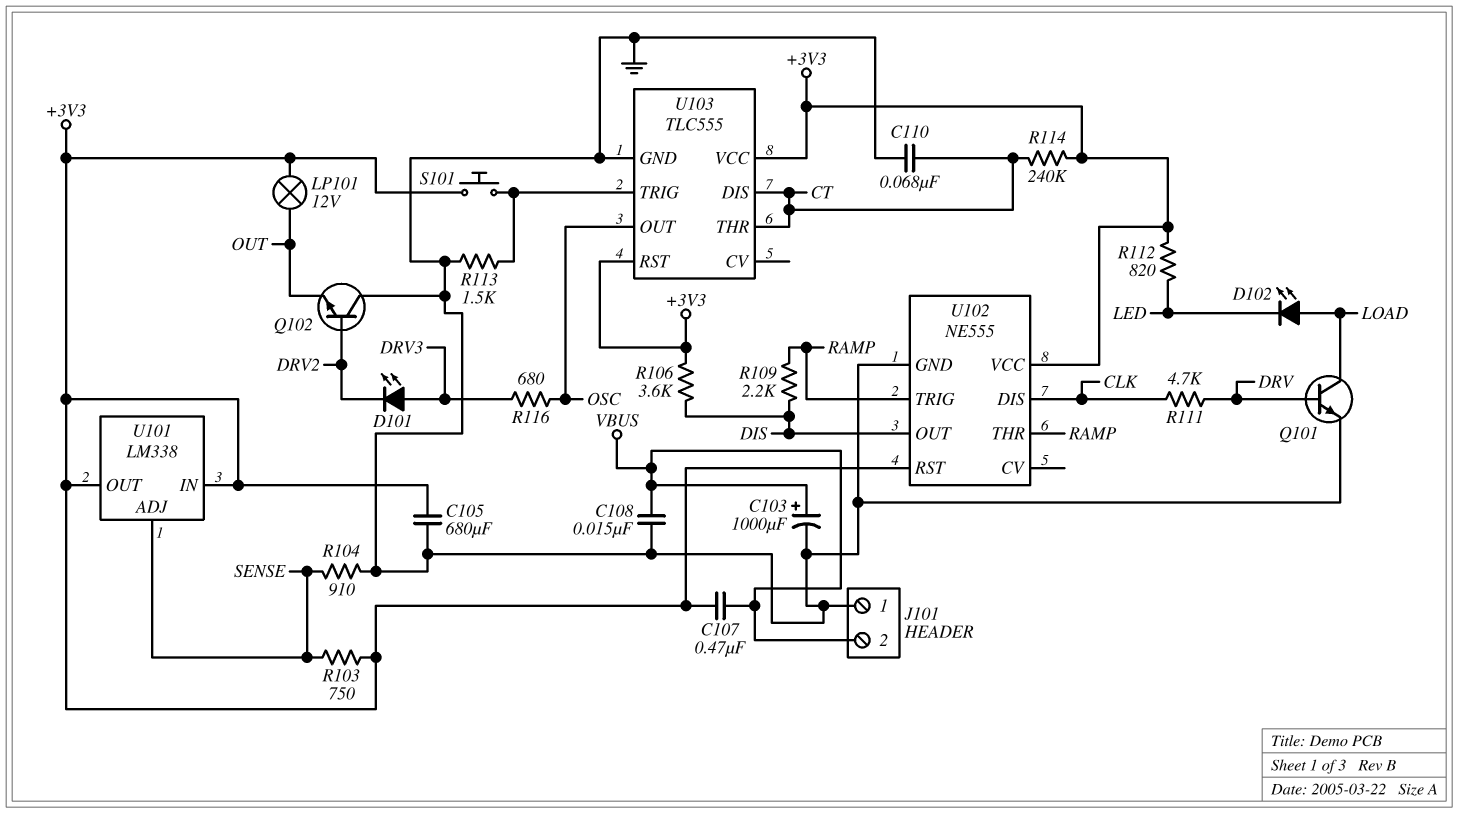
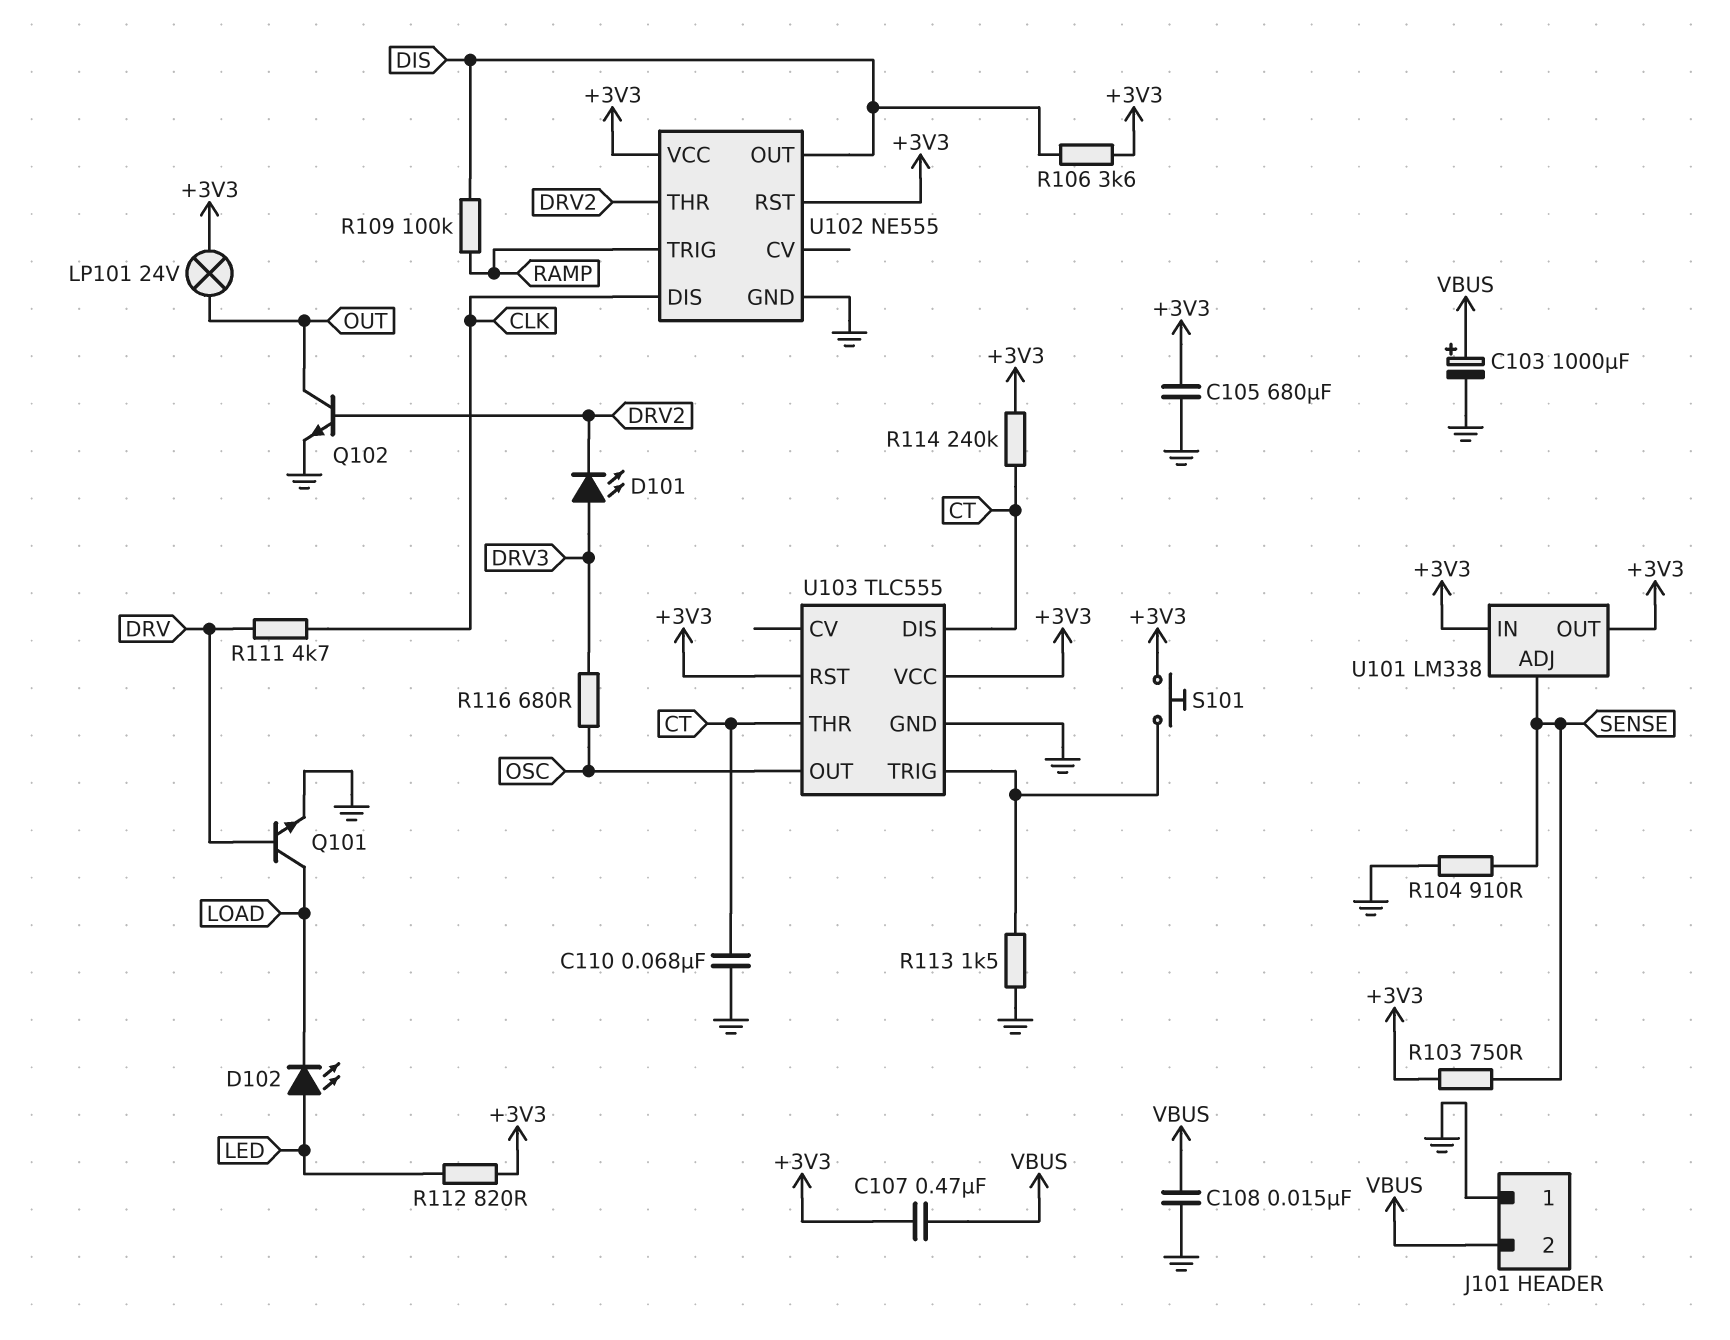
D102: LED (A LOAD, K LED) -> LED (A LED, K LOAD)
LP101: lamp 12V (+3V3, OUT) -> lamp 24V (+3V3, OUT)
Q102: NPN (B DRV2, C GND, E OUT) -> NPN (B DRV2, C OUT, E GND)
R109: 2.2k (DIS, RAMP) -> 100k (DIS, RAMP)
U102 pin THR: RAMP -> DRV2

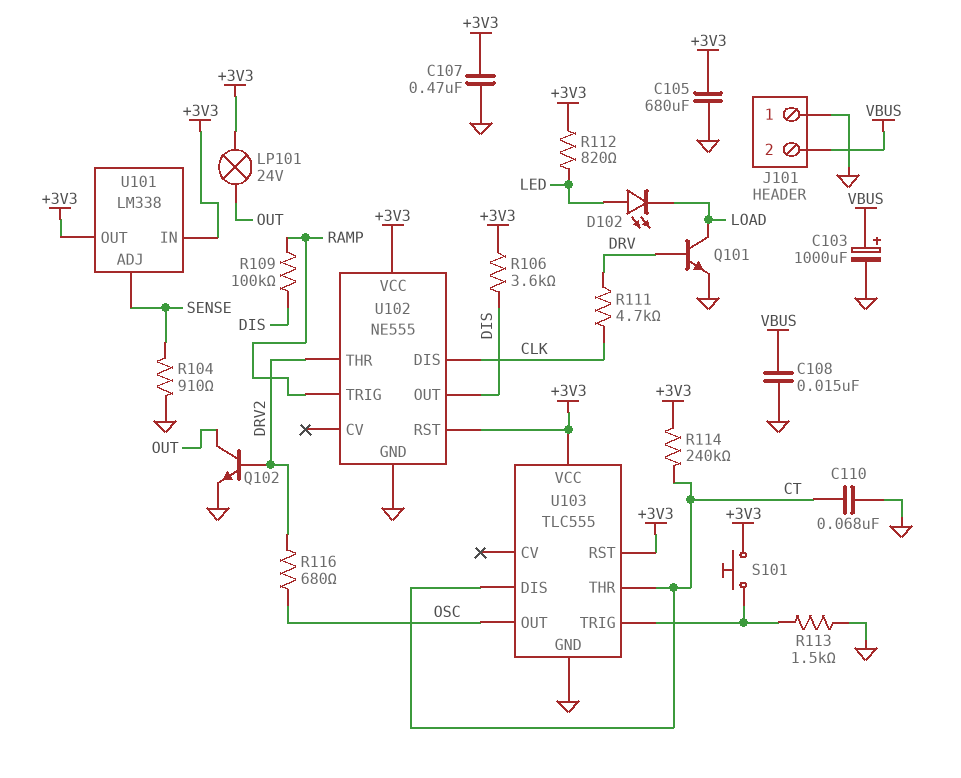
C107: 470nF (+3V3, VBUS) -> 470nF (+3V3, GND)
D101: LED (A DRV3, K DRV2) -> none
R103: 750 (+3V3, SENSE) -> none
R116: 680 (DRV3, OSC) -> 680 (DRV2, OSC)

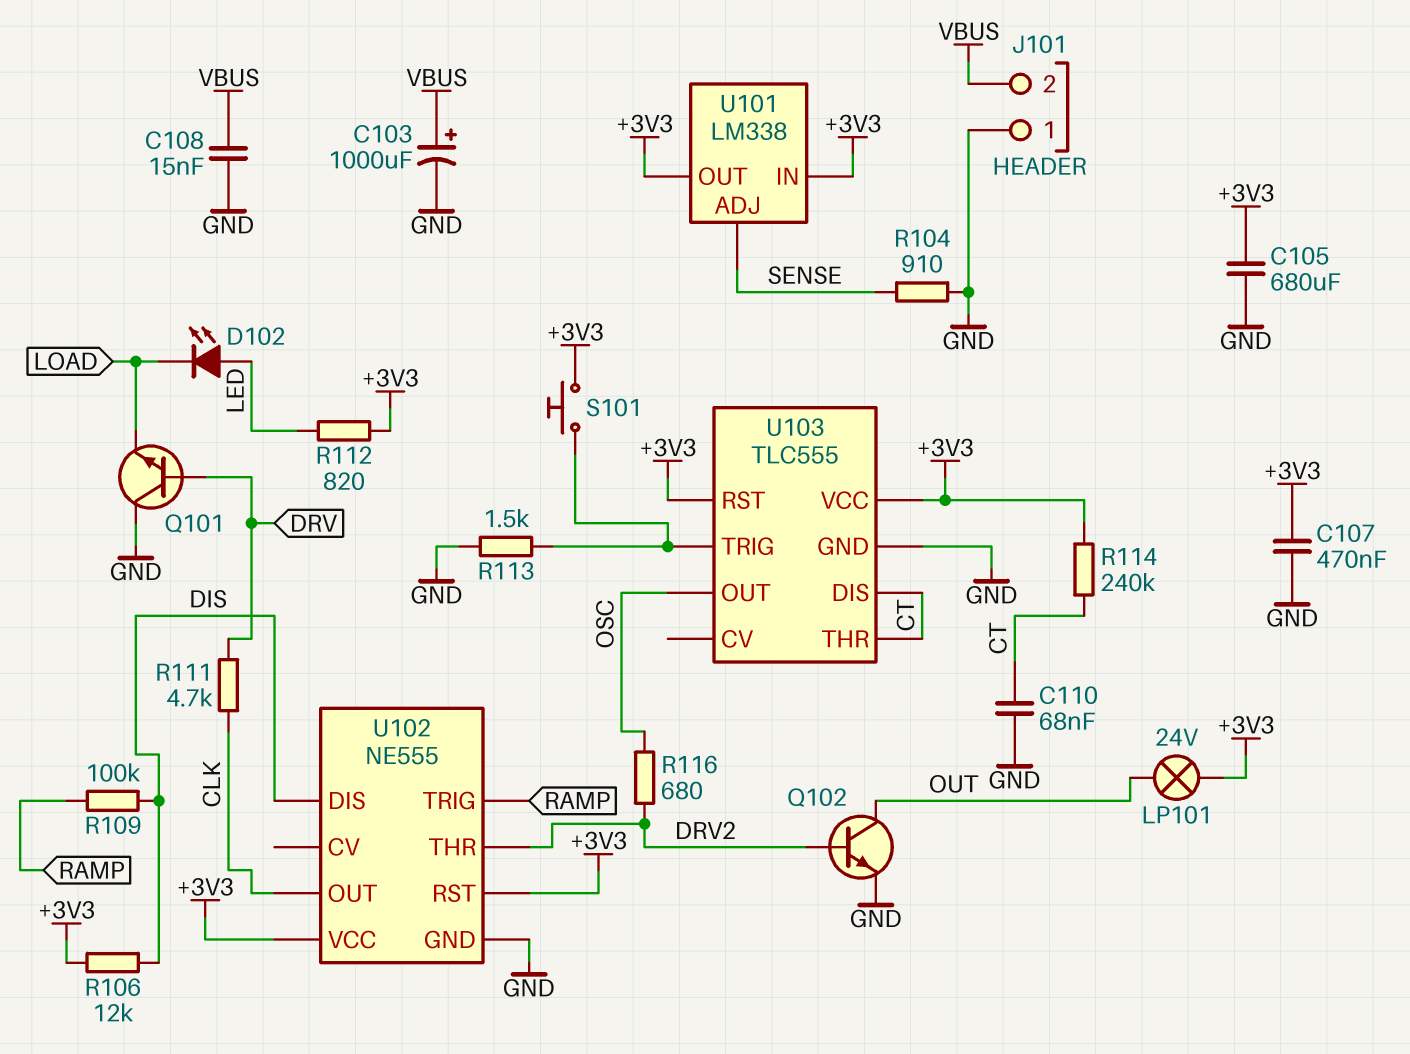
Q101: NPN (B DRV, C LOAD, E GND) -> NPN (B DRV, C GND, E LOAD)
R106: 3.6k (+3V3, DIS) -> 12k (+3V3, DIS)
U102 pin DIS: CLK -> DIS
U102 pin OUT: DIS -> CLK

